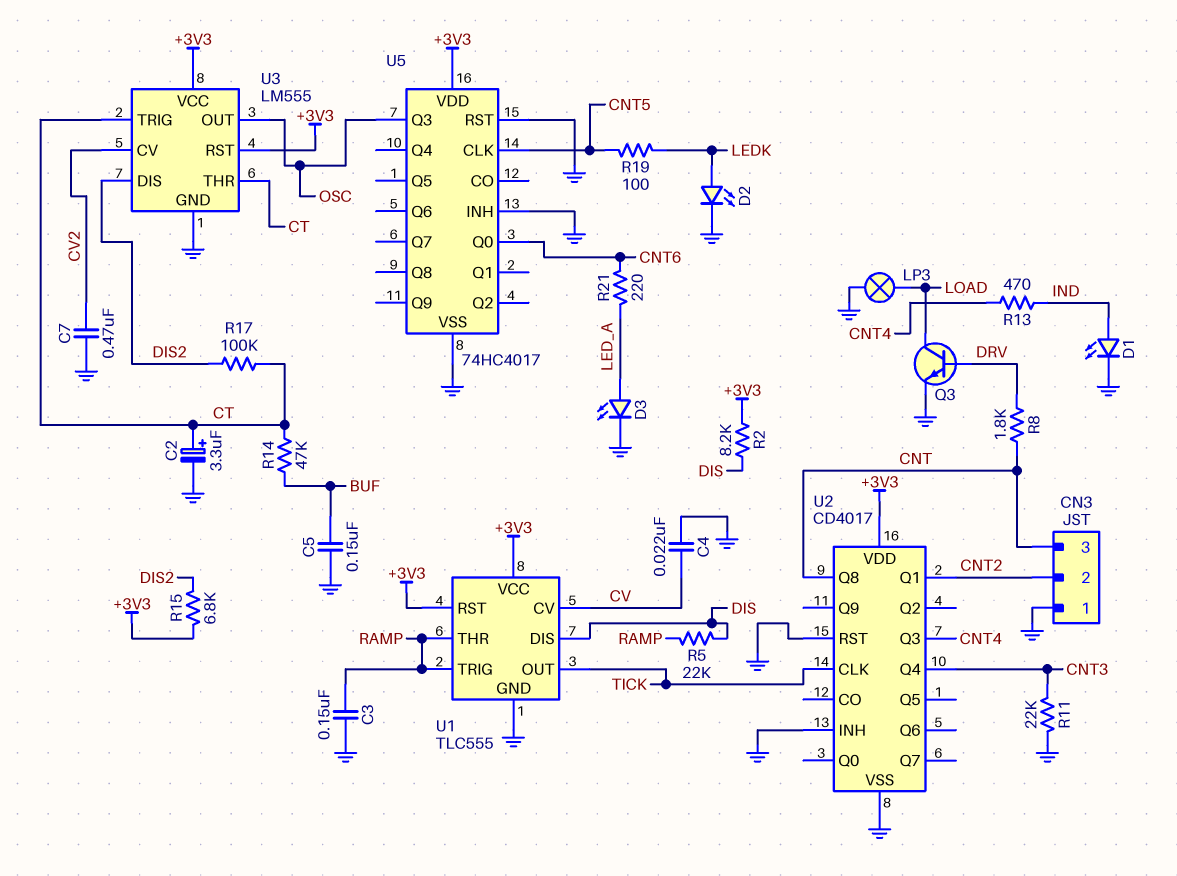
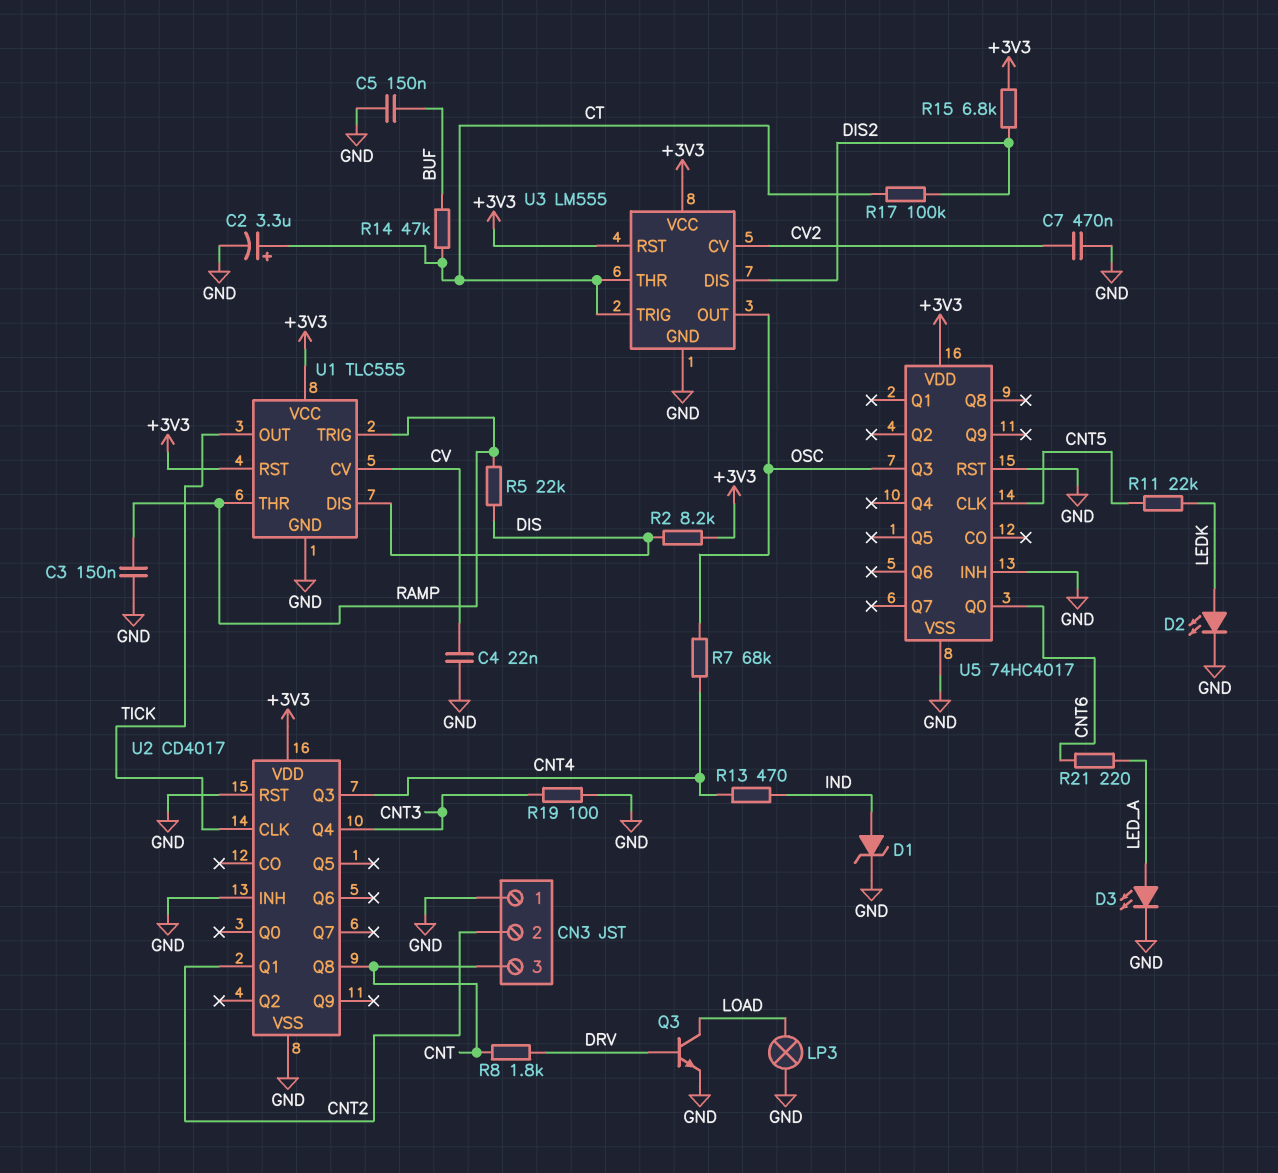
D1: LED (A IND, K GND) -> zener (A IND, K GND)
R7: none -> 68k (CNT4, OSC)
R11: 22k (CNT3, GND) -> 22k (CNT5, LEDK)
R19: 100 (CNT5, LEDK) -> 100 (CNT3, GND)

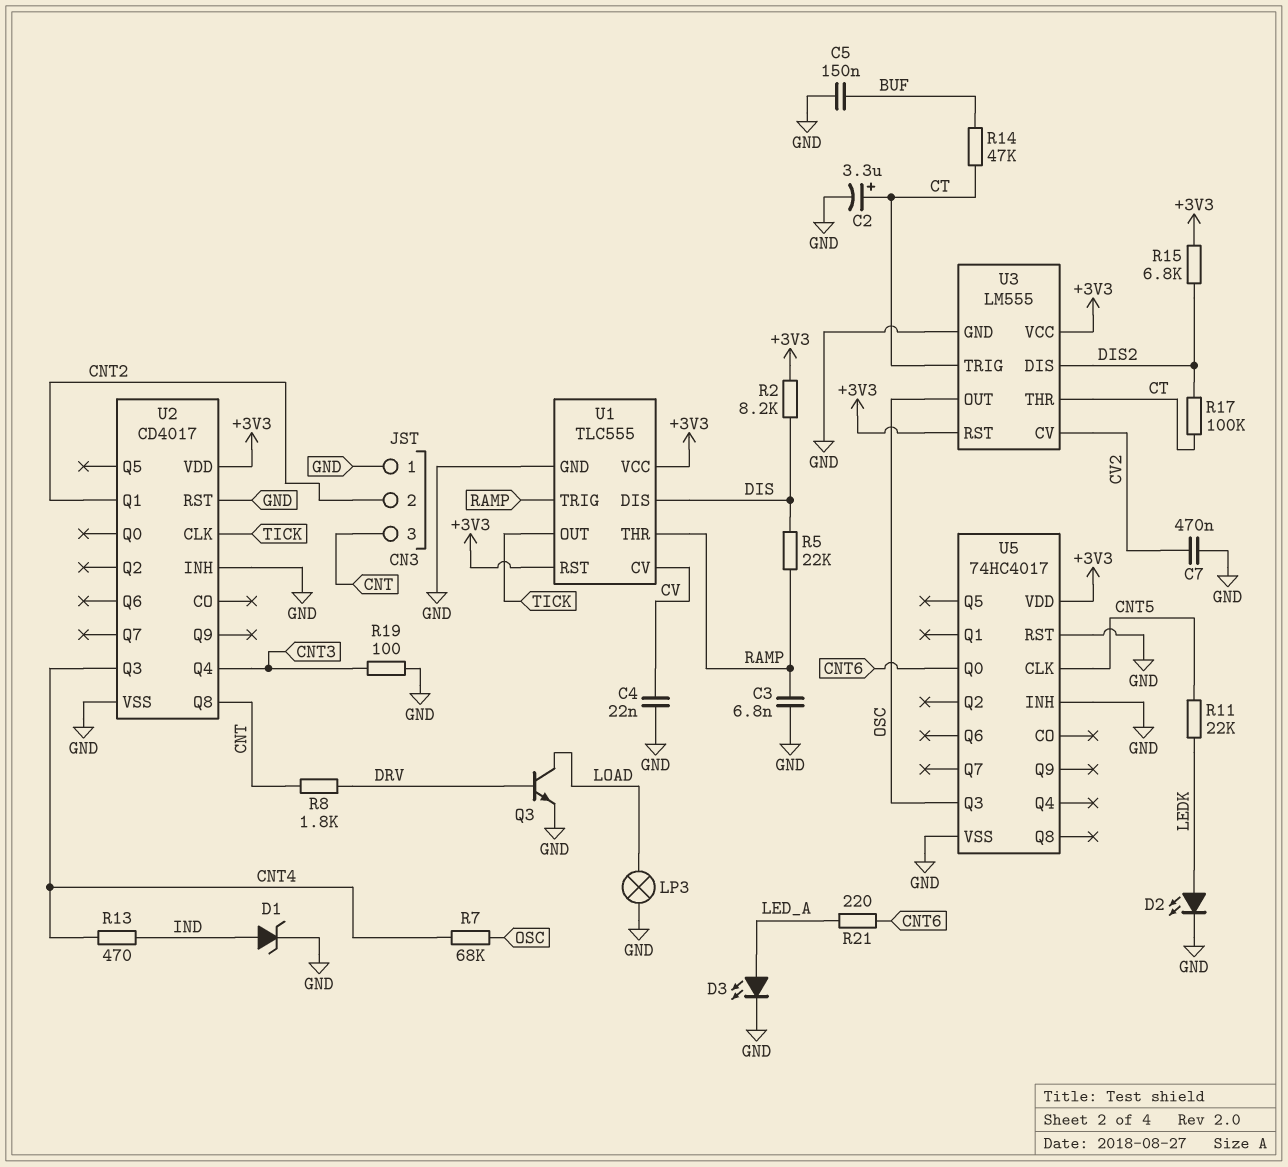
C3: 150nF (GND, RAMP) -> 6.8nF (GND, RAMP)

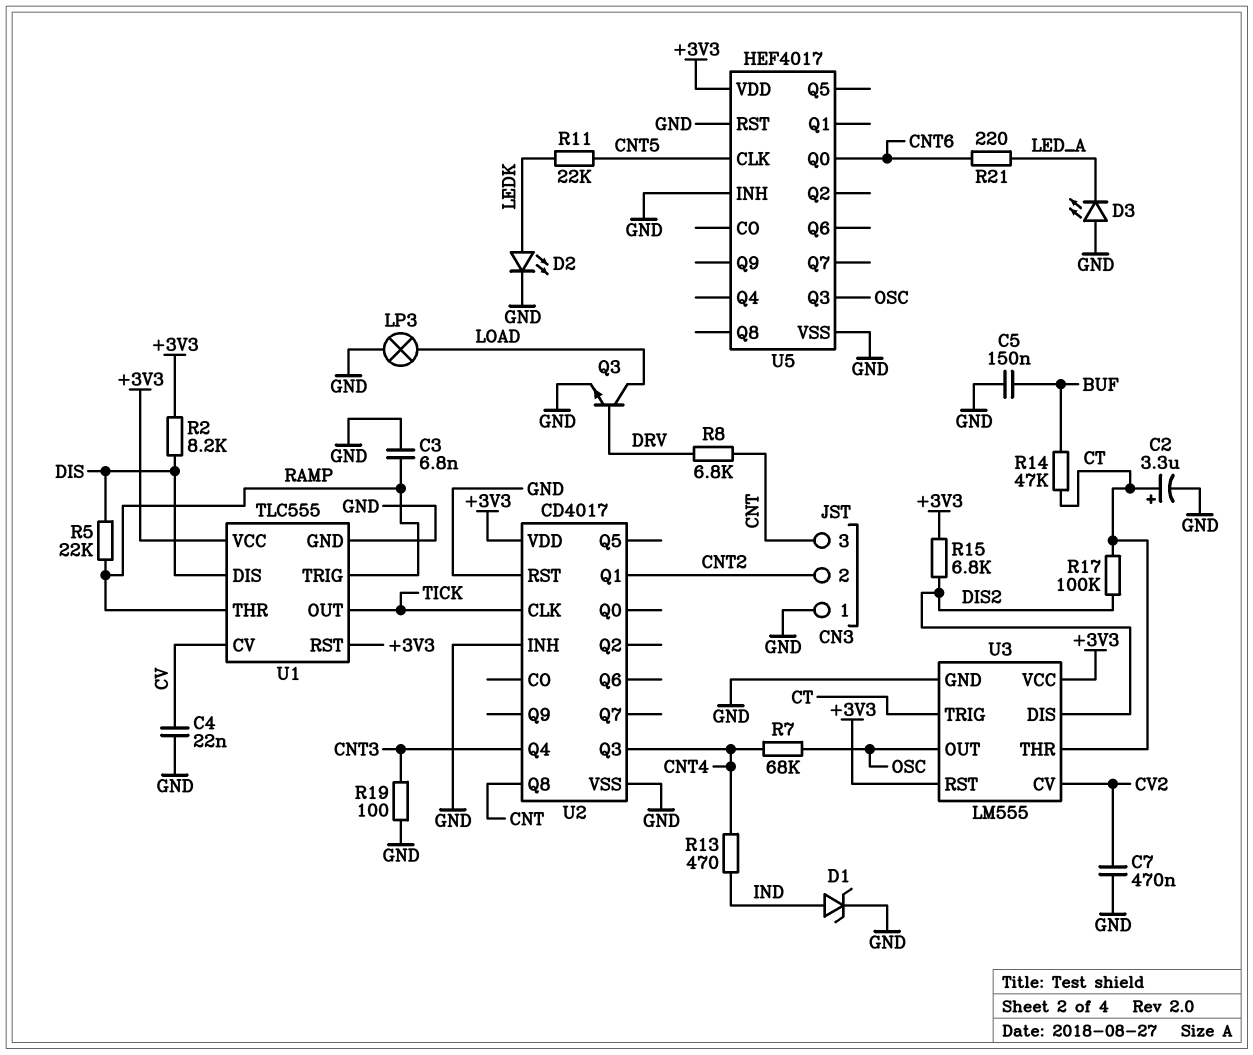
D3: LED (A LED_A, K GND) -> LED (A GND, K LED_A)
R8: 1.8k (CNT, DRV) -> 6.8k (CNT, DRV)
U5: 74HC4017 -> HEF4017

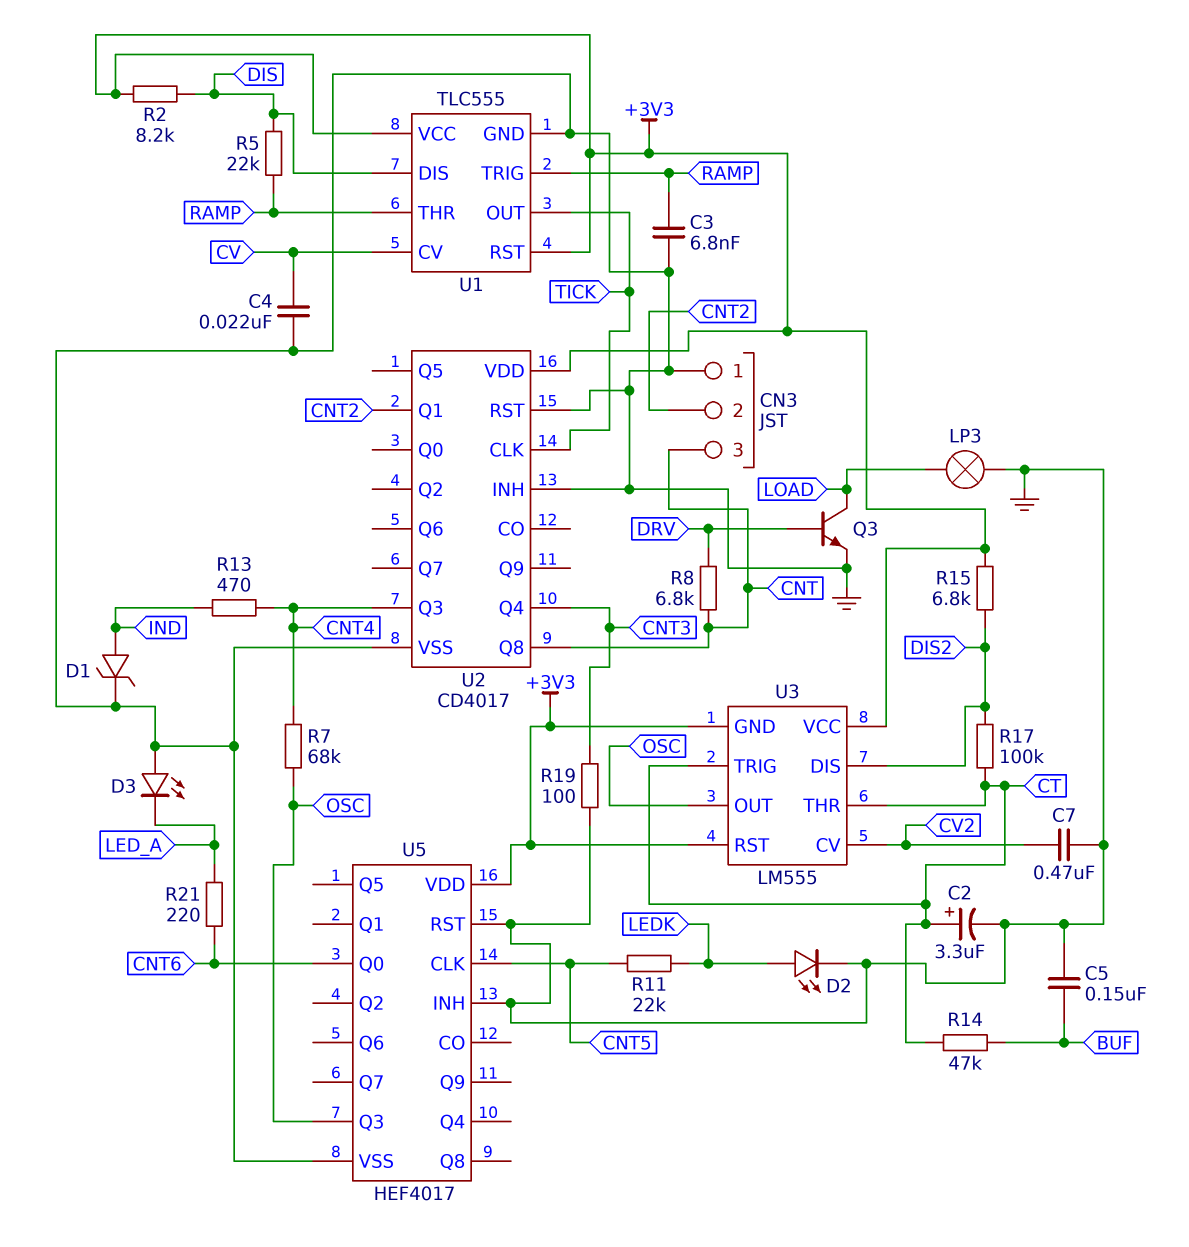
U3 pin GND: GND -> +3V3

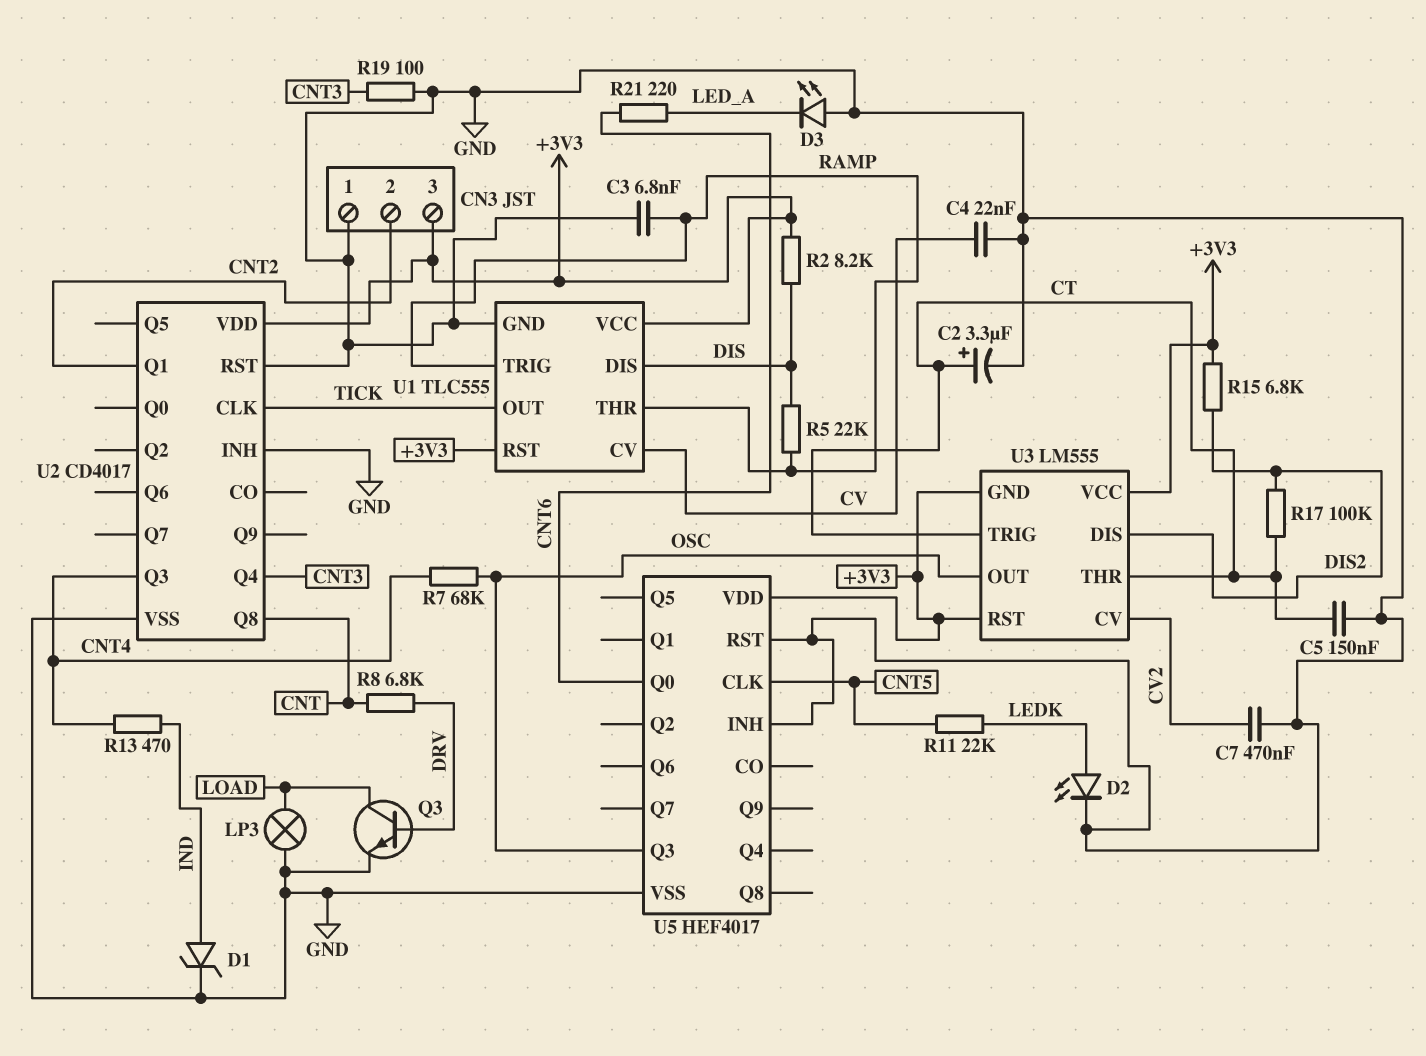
C5: 150nF (BUF, GND) -> 150nF (CT, GND)
CN3 pin 3: CNT -> +3V3
R14: 47k (BUF, CT) -> none

